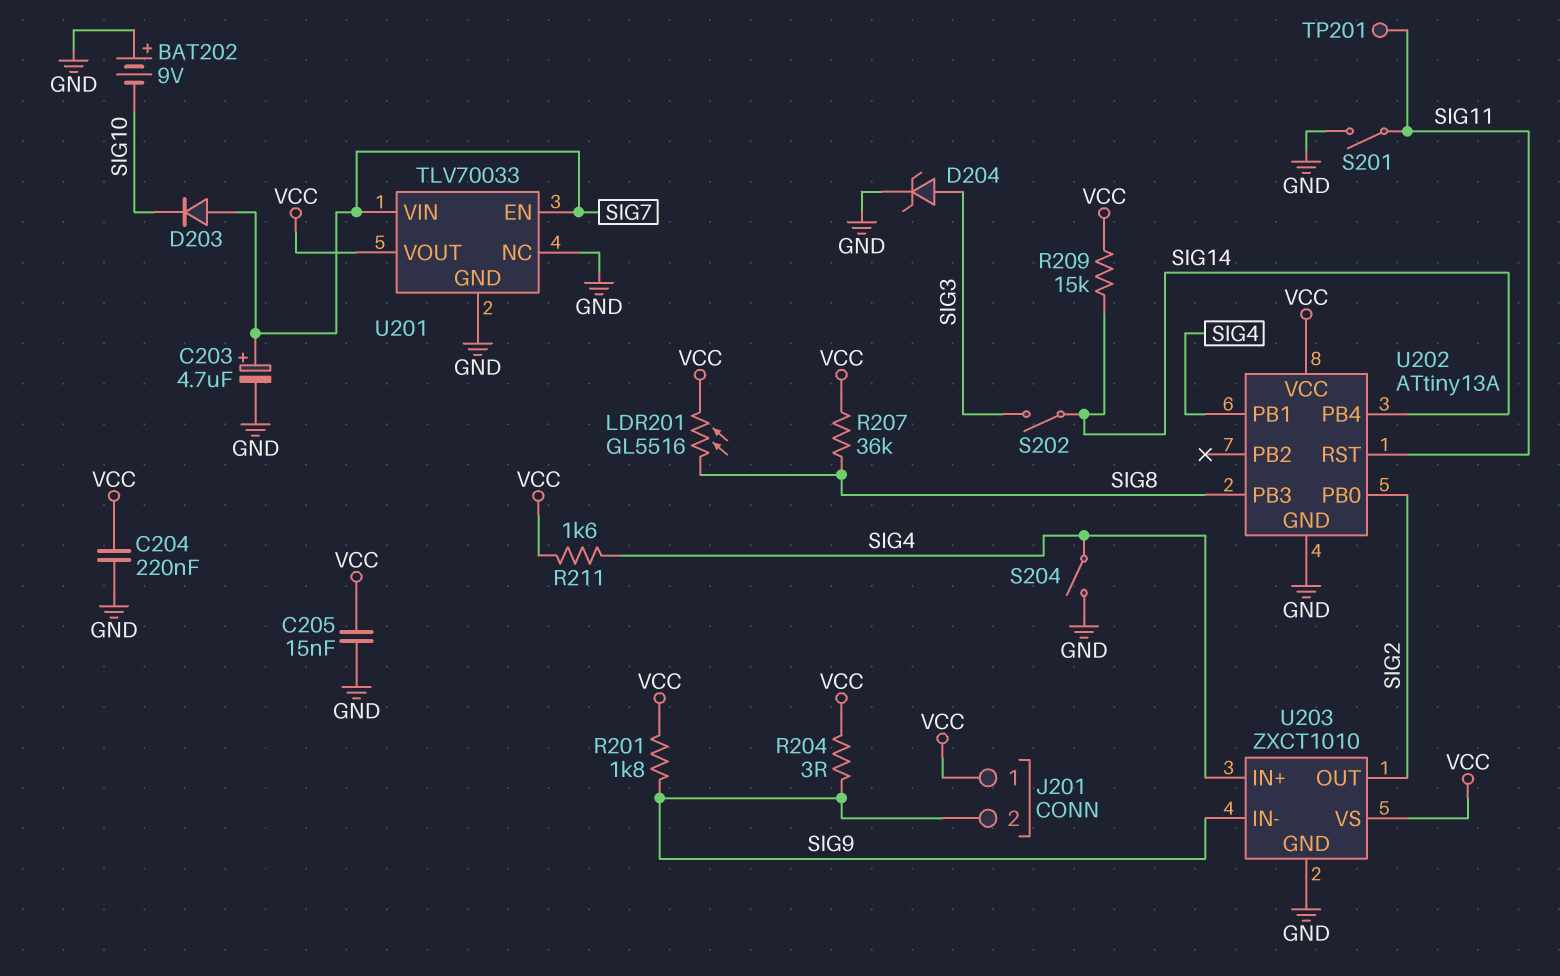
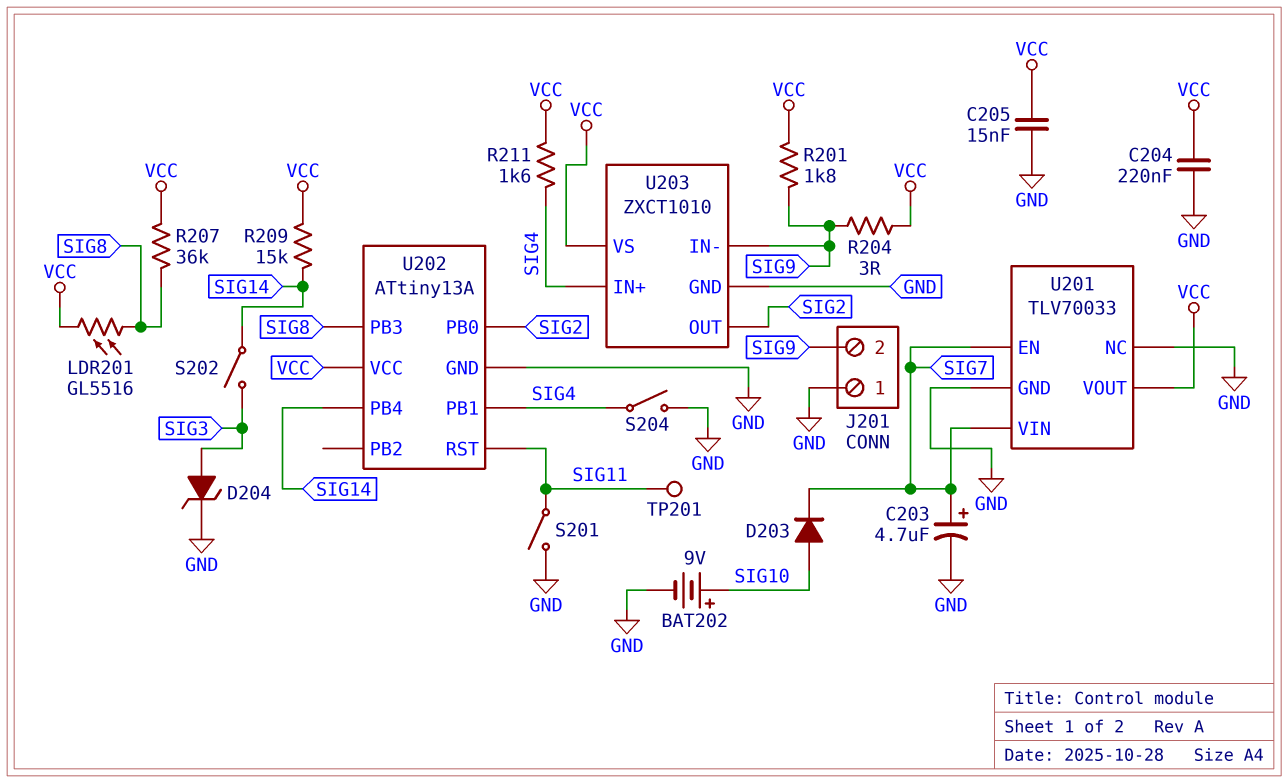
BAT202: 9V (plus GND, minus SIG10) -> 9V (plus SIG10, minus GND)
D203: diode (A SIG7, K SIG10) -> diode (A SIG10, K SIG7)
J201 pin 1: VCC -> GND

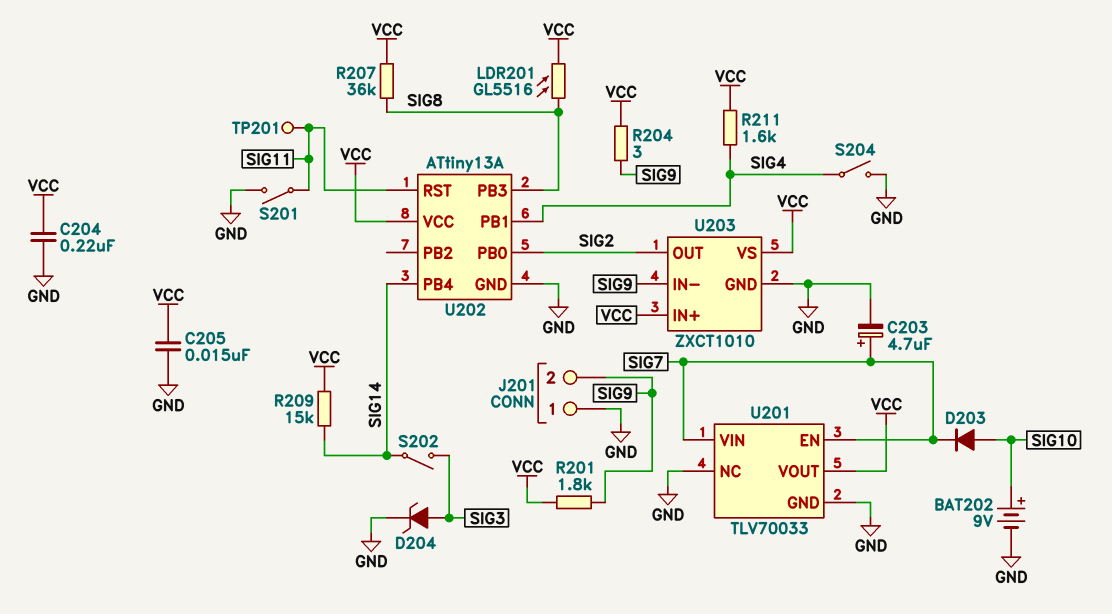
U203 pin IN+: SIG4 -> VCC

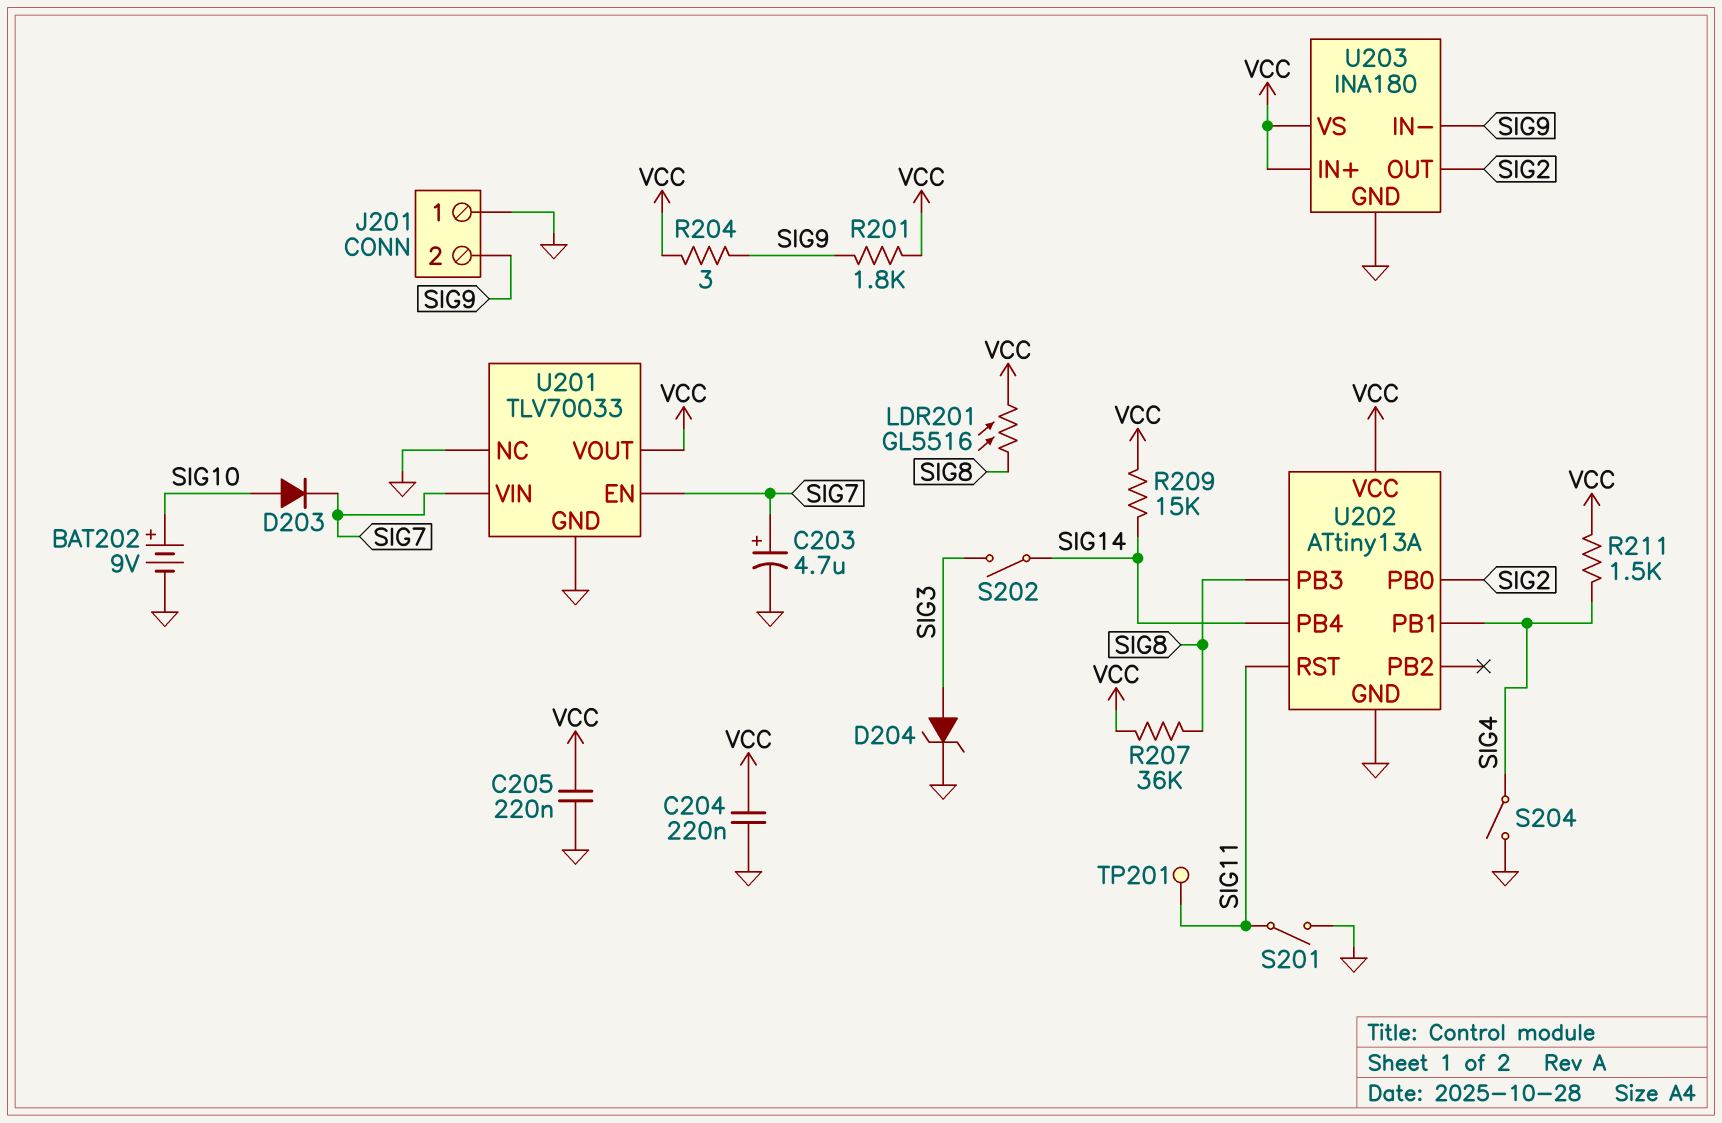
C205: 15nF (GND, VCC) -> 220nF (GND, VCC)
R211: 1.6k (SIG4, VCC) -> 1.5k (SIG4, VCC)
U203: ZXCT1010 -> INA180

